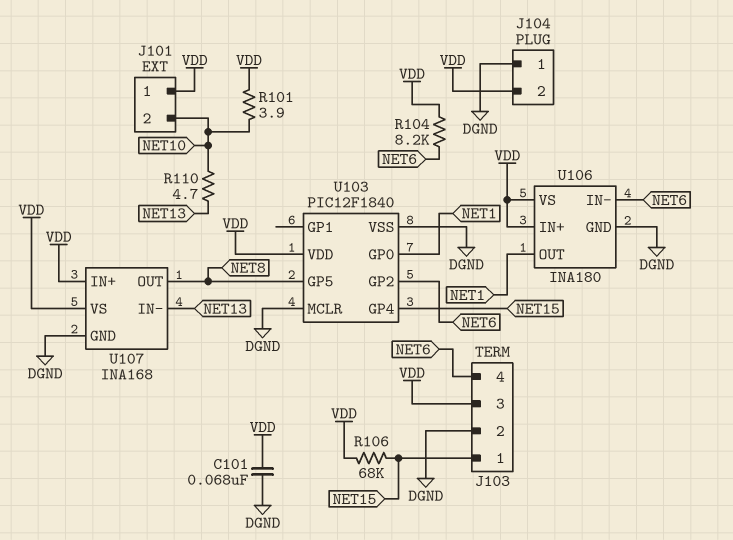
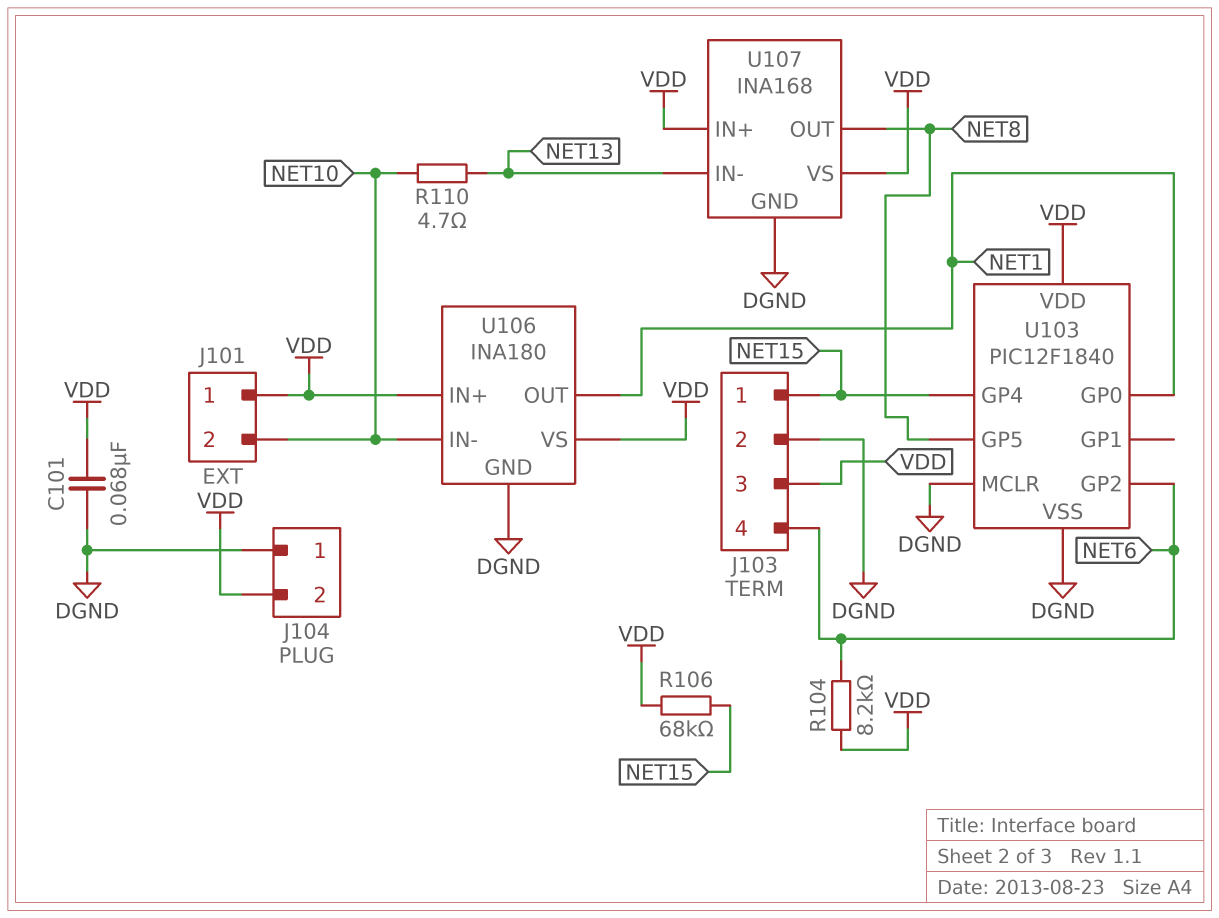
R101: 3.9 (NET10, VDD) -> none
U106 pin IN-: NET6 -> NET10

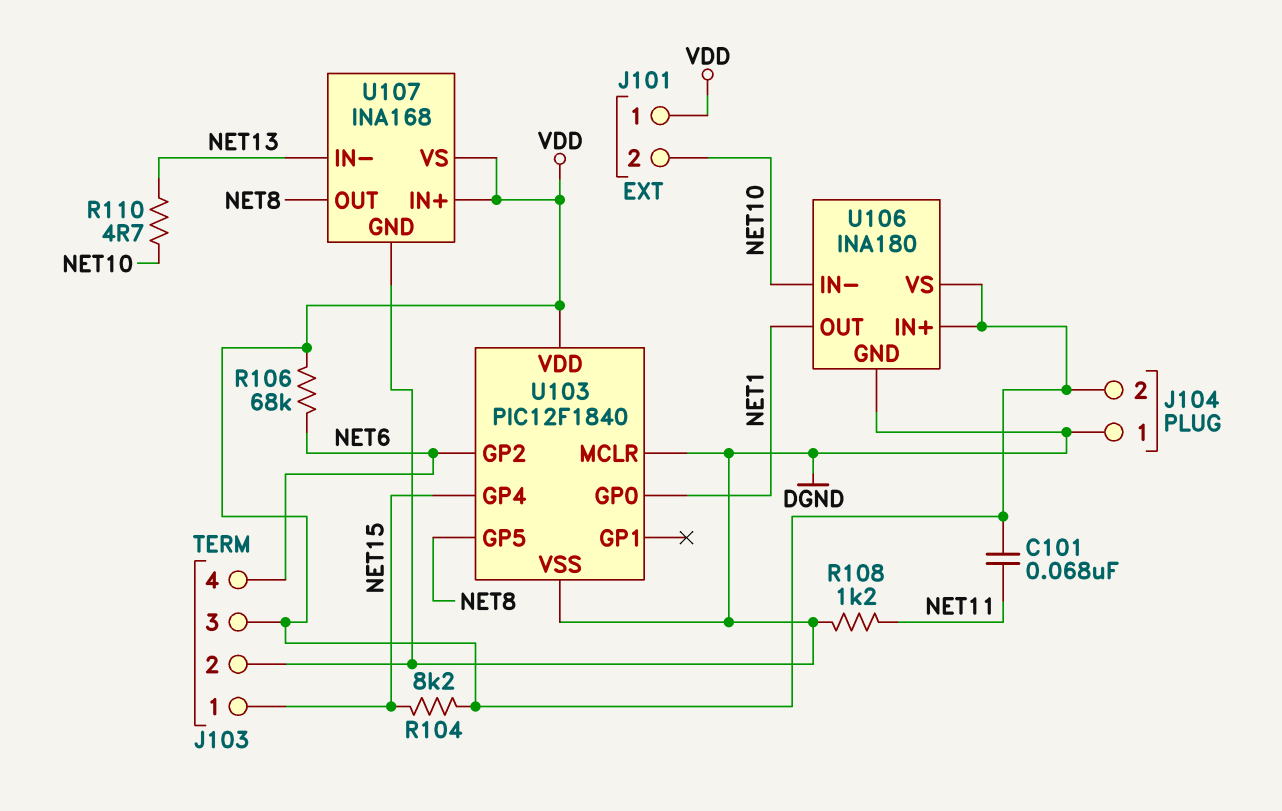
C101: 68nF (DGND, VDD) -> 68nF (NET11, VDD)
R104: 8.2k (NET6, VDD) -> 8.2k (NET15, VDD)
R106: 68k (NET15, VDD) -> 68k (NET6, VDD)
R108: none -> 1.2k (DGND, NET11)

